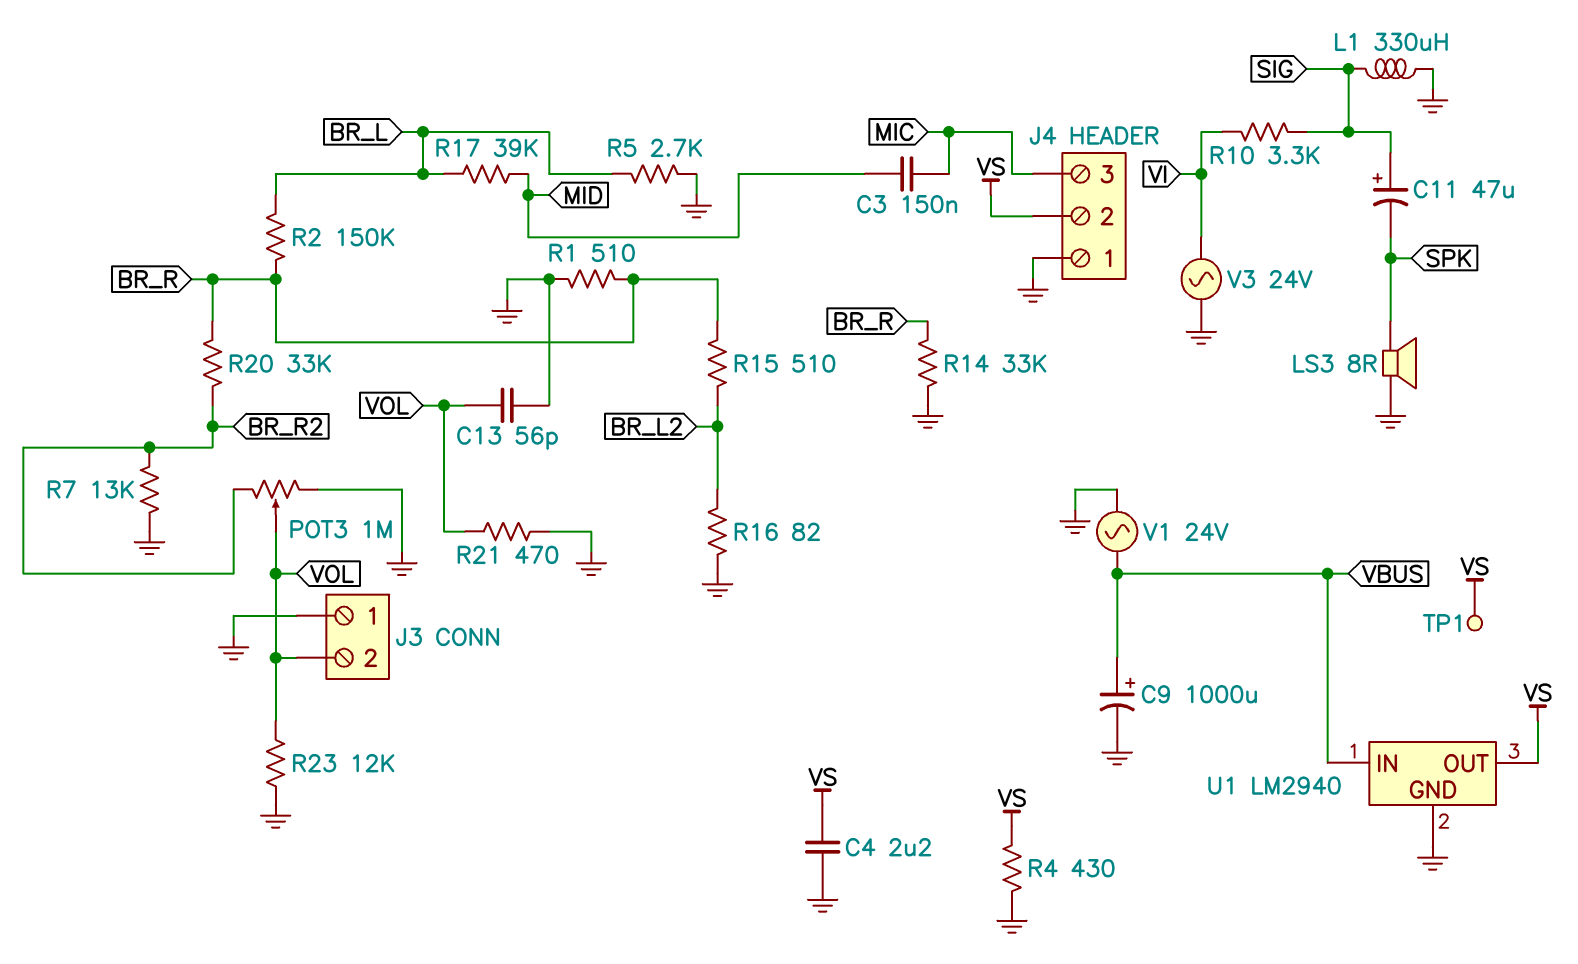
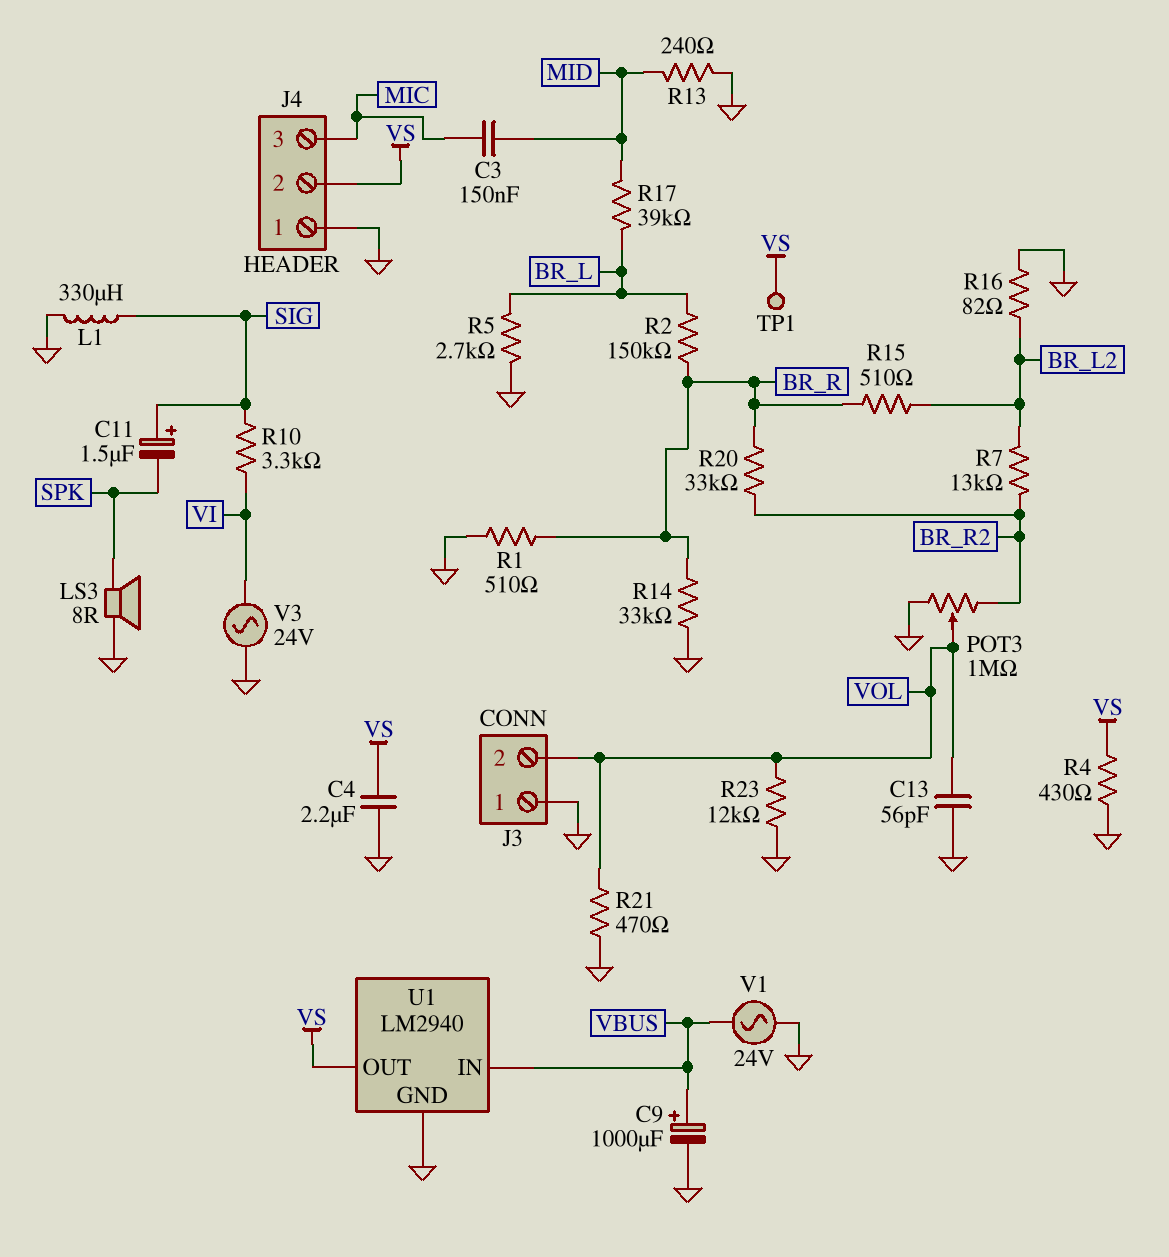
C11: 47uF (plus SIG, minus SPK) -> 1.5uF (plus SIG, minus SPK)
R7: 13k (BR_R2, GND) -> 13k (BR_L2, BR_R2)
R13: none -> 240 (GND, MID)

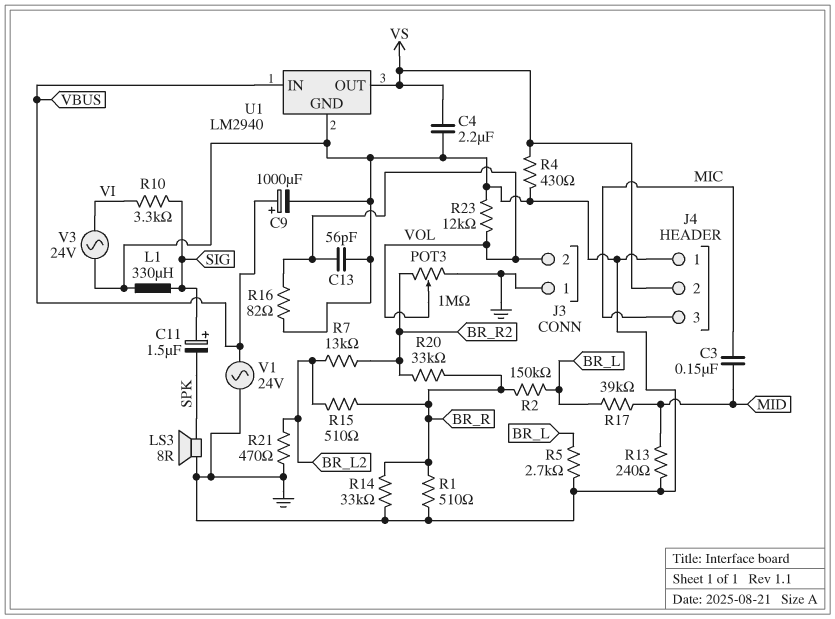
R16: 82 (BR_L2, GND) -> 82 (GND, VOL)
R21: 470 (GND, VOL) -> 470 (BR_L2, GND)
TP1: test point (VS) -> none

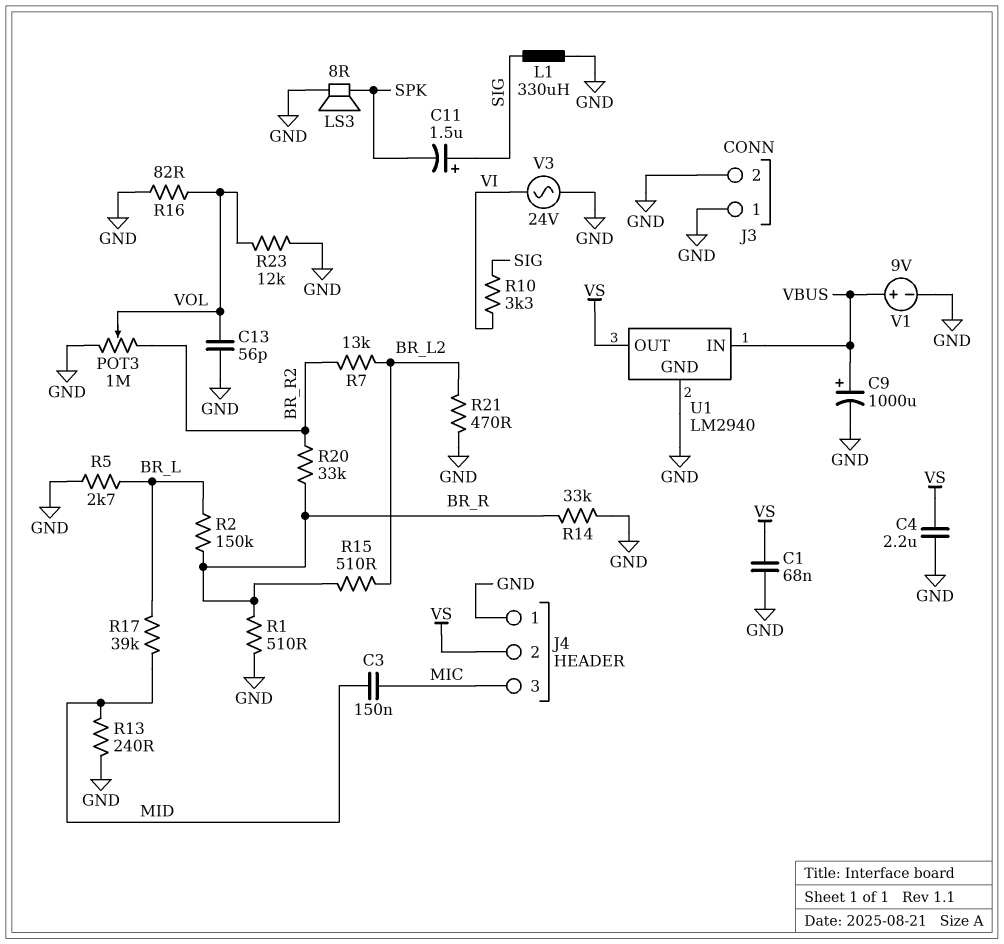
C1: none -> 68nF (GND, VS)
J3 pin 2: VOL -> GND
R4: 430 (GND, VS) -> none
V1: AC 24V (GND, VBUS) -> 9V (plus VBUS, minus GND)

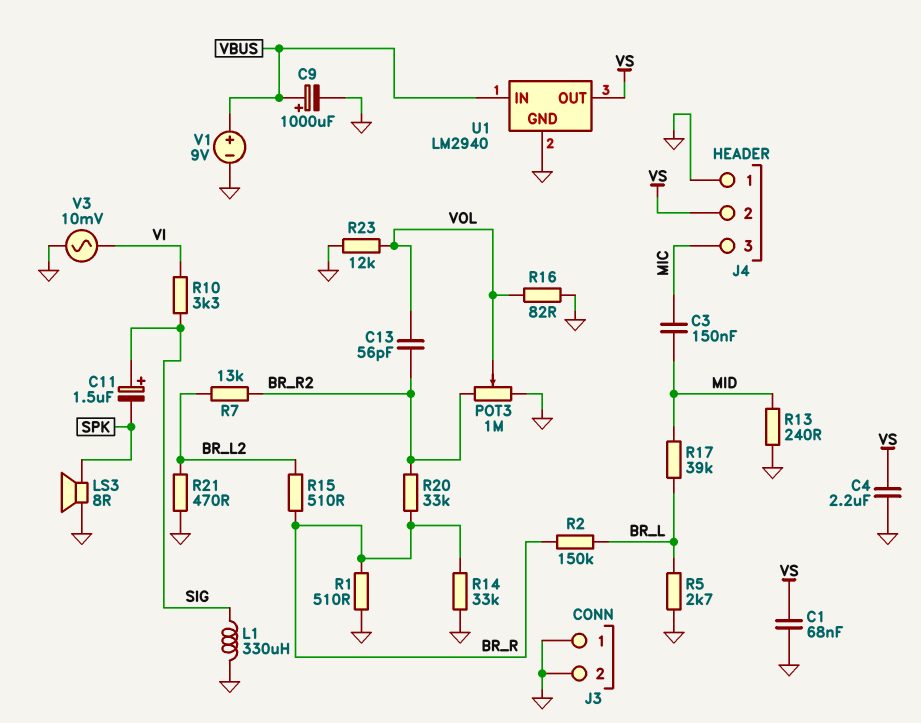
C13: 56pF (GND, VOL) -> 56pF (BR_R2, VOL)
V3: AC 24V (GND, VI) -> AC 10mV (GND, VI)

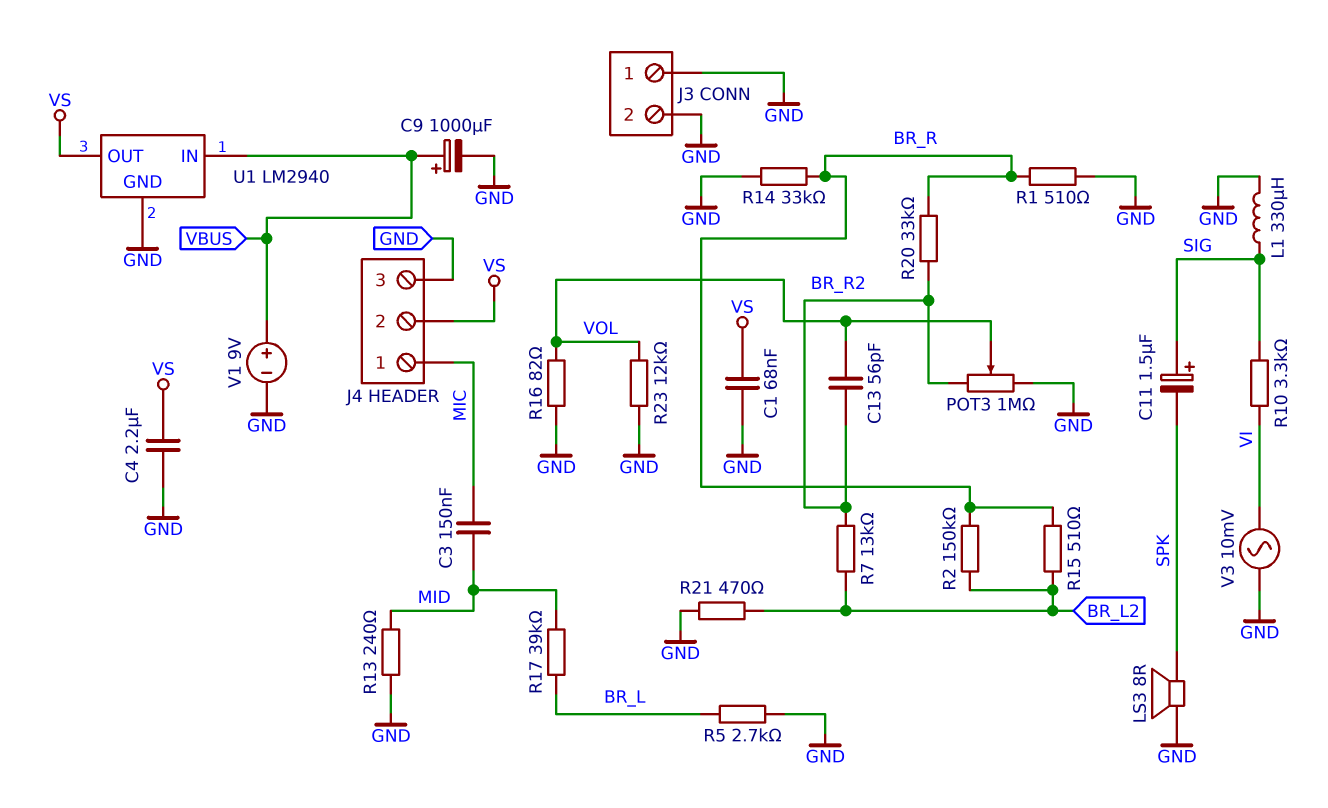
J4 pin 1: GND -> MIC
J4 pin 3: MIC -> GND
R2: 150k (BR_L, BR_R) -> 150k (BR_L2, BR_R)

